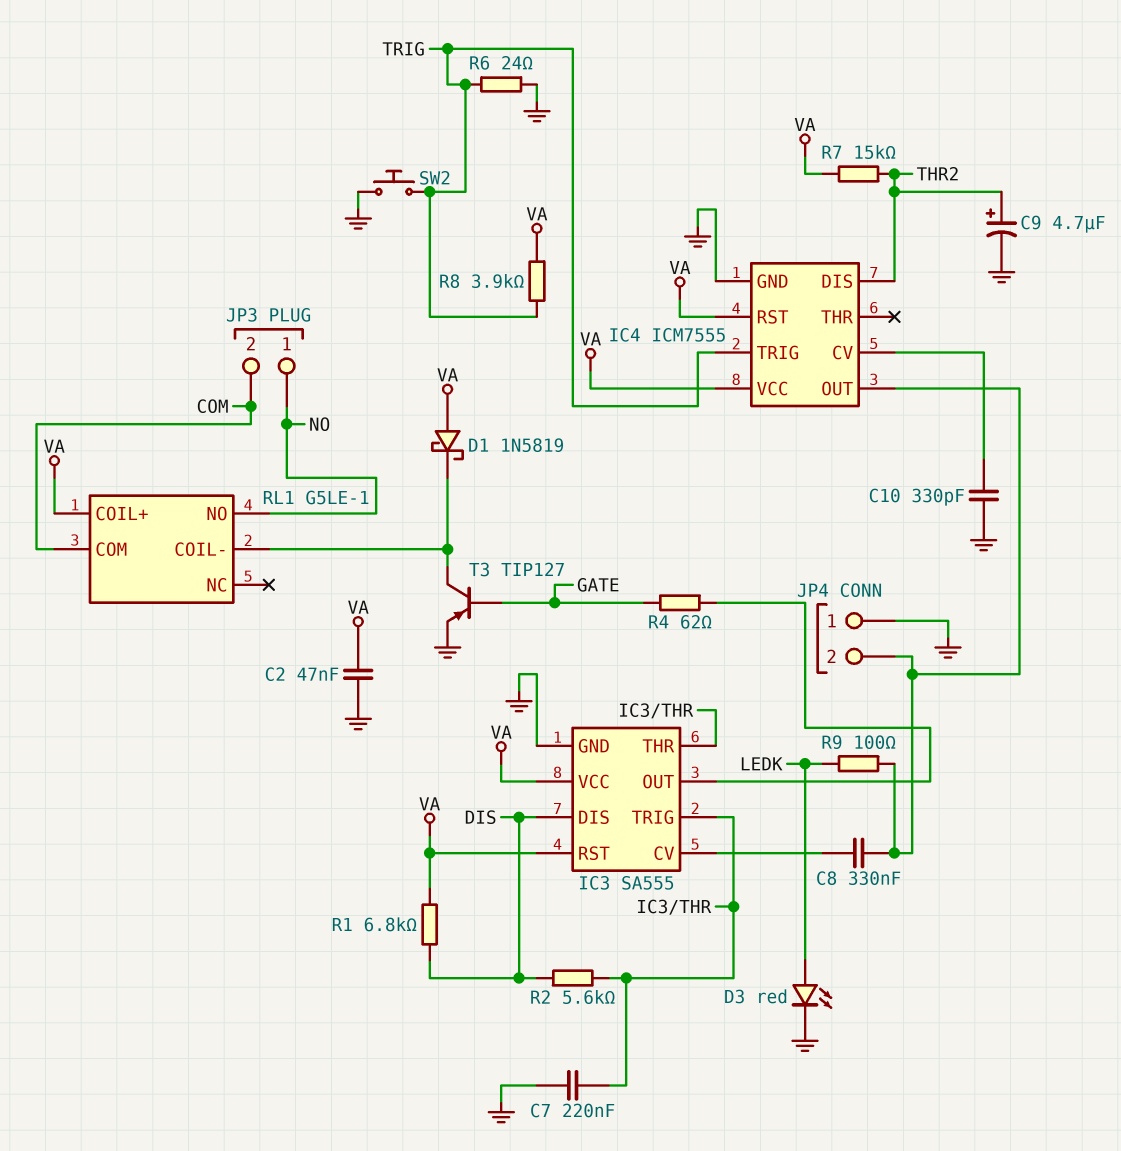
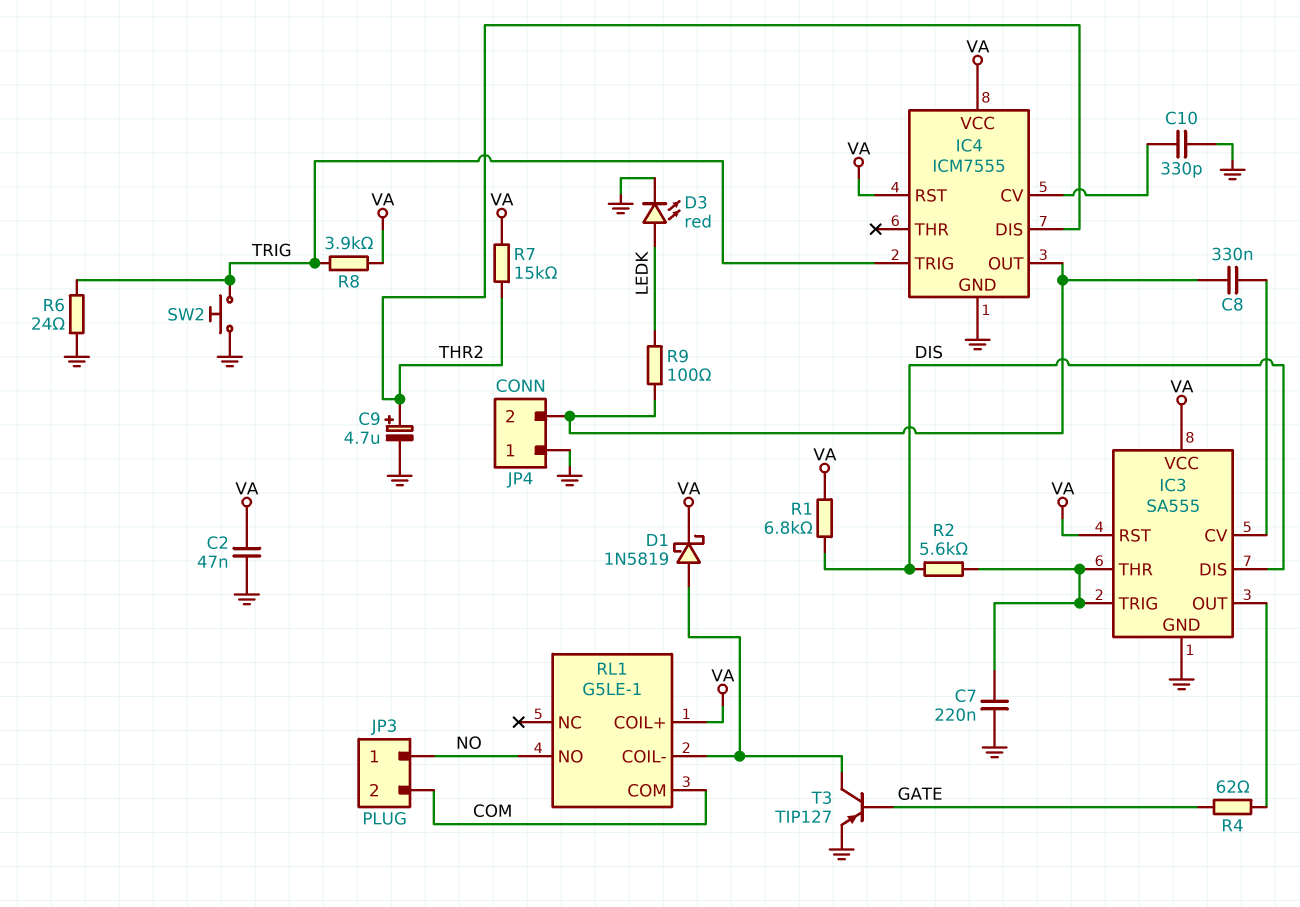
D1: schottky 1N5819 (A VA, K RL1/COIL-) -> schottky 1N5819 (A RL1/COIL-, K VA)

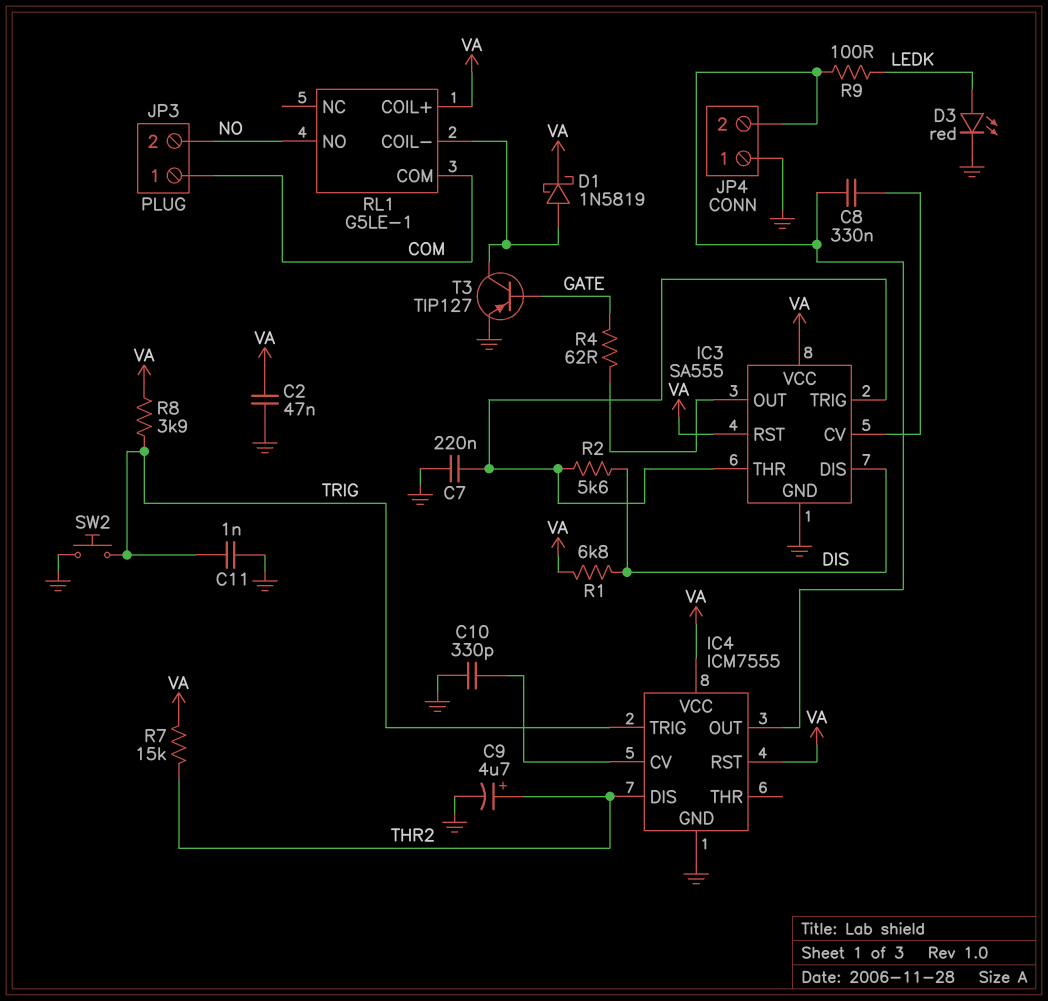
C11: none -> 1nF (GND, TRIG)
JP3 pin 1: NO -> COM
JP3 pin 2: COM -> NO
R6: 24 (GND, TRIG) -> none

